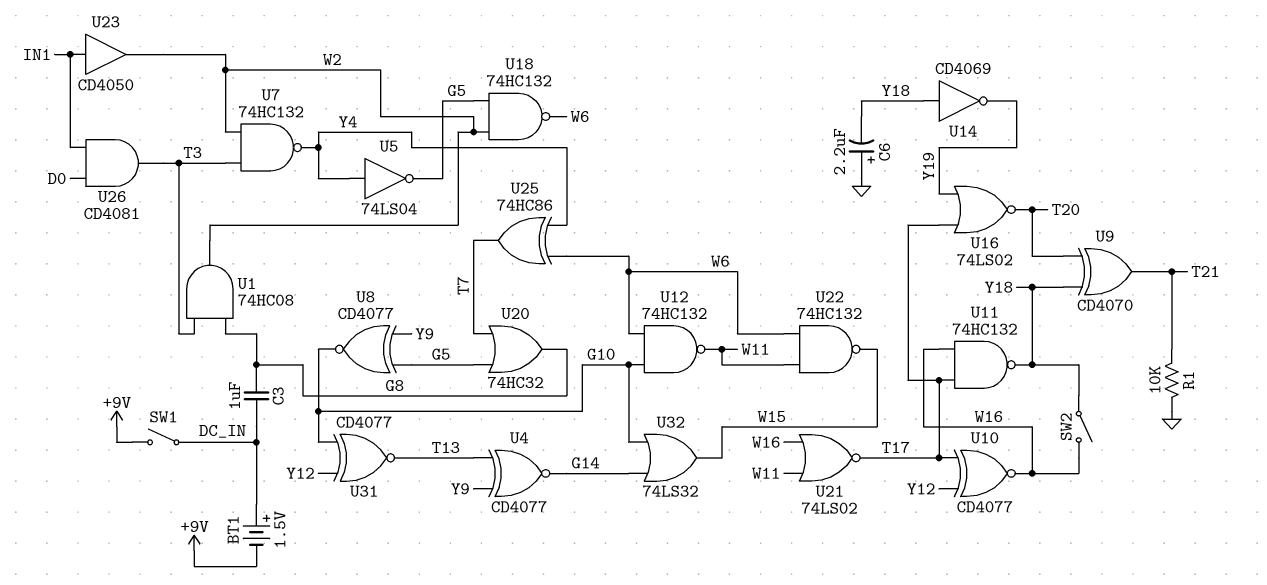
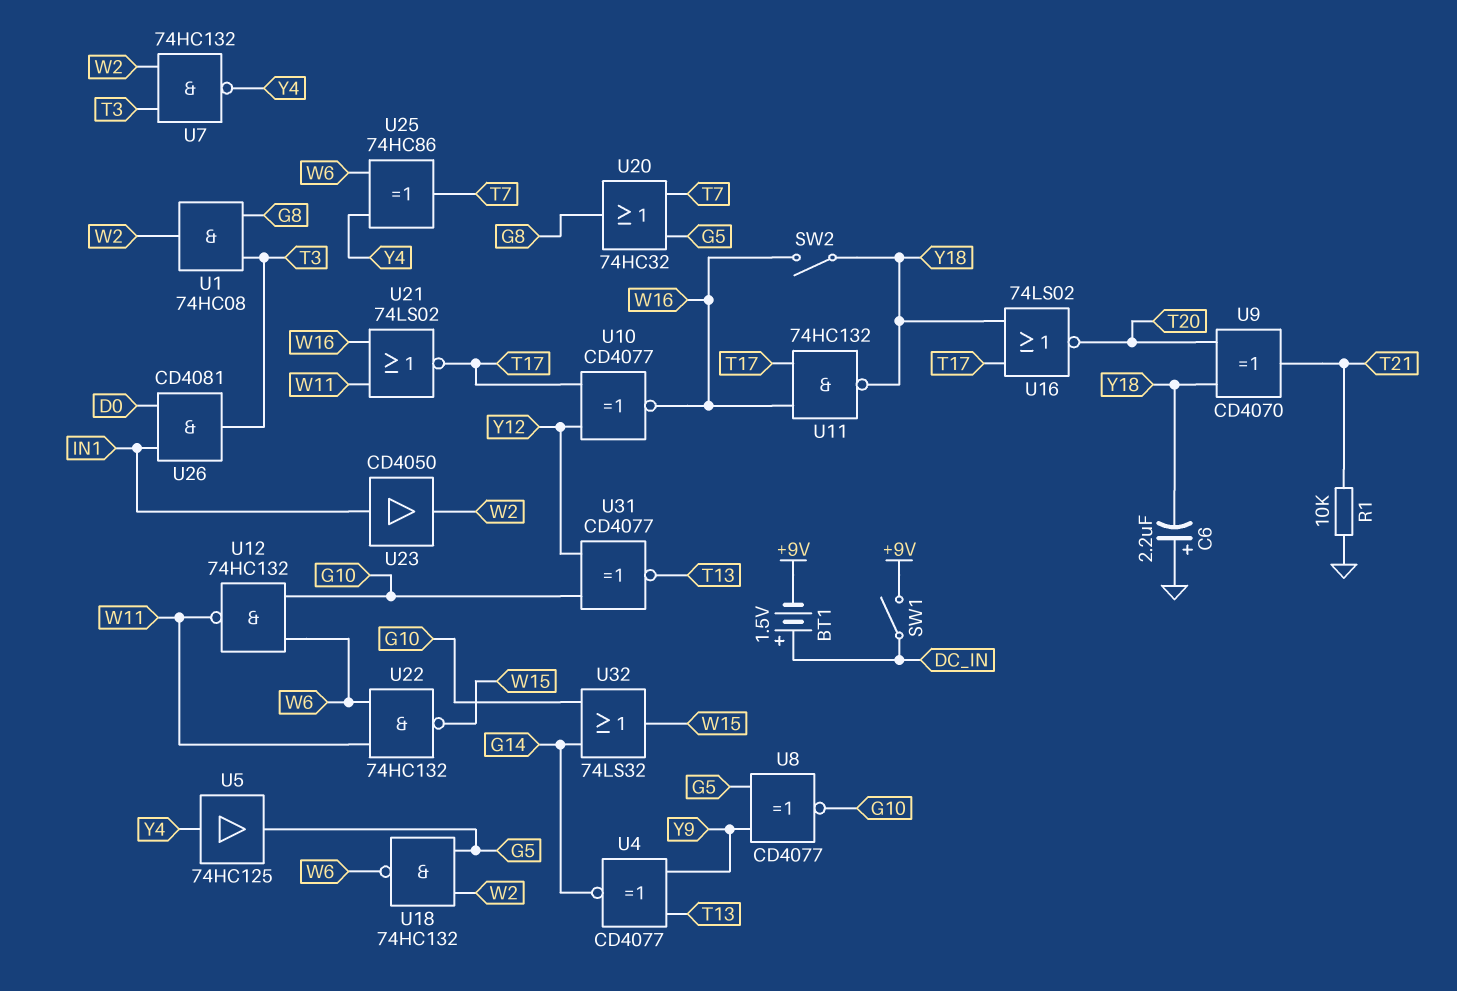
C3: 1uF (DC_IN, G8) -> none
U5: NOT 74LS04 (in Y4, out G5) -> buffer 74HC125 (in Y4, out G5)
U14: NOT CD4069 (in Y18, out Y19) -> none
U16: NOR 74LS02 (in T17, in Y19, out T20) -> NOR 74LS02 (in T17, in Y18, out T20)

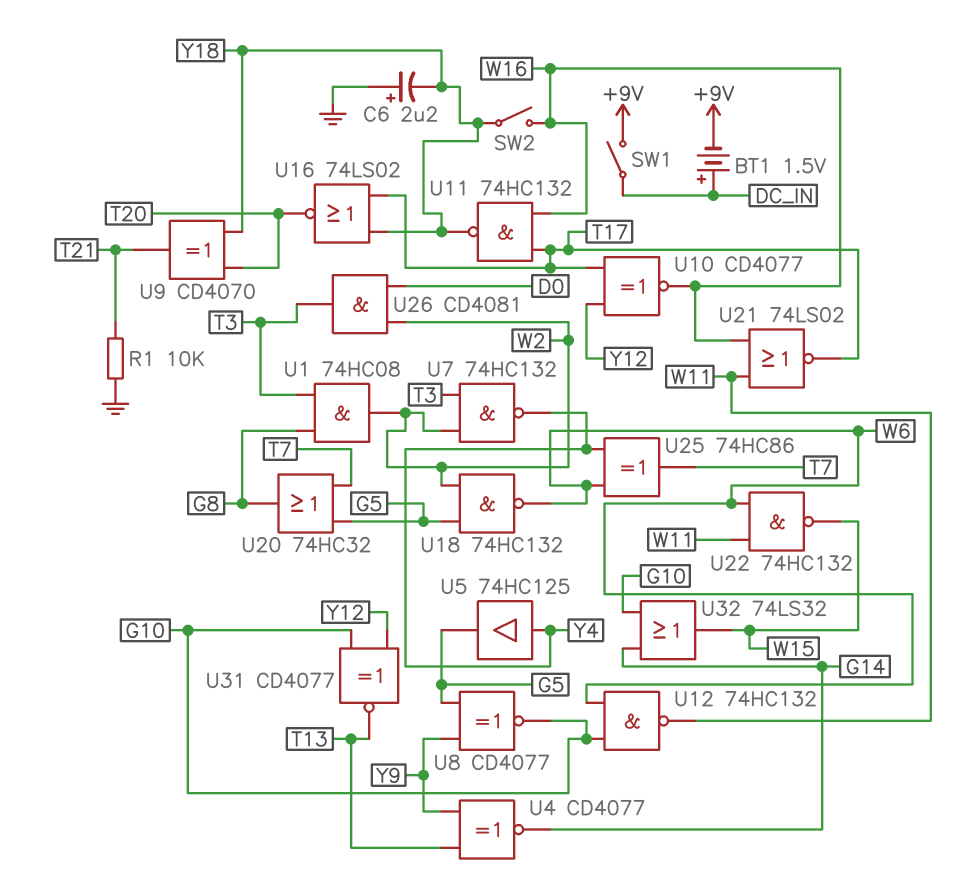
U23: buffer CD4050 (in IN1, out W2) -> none
U26: AND CD4081 (in D0, in IN1, out T3) -> AND CD4081 (in D0, in W2, out T3)

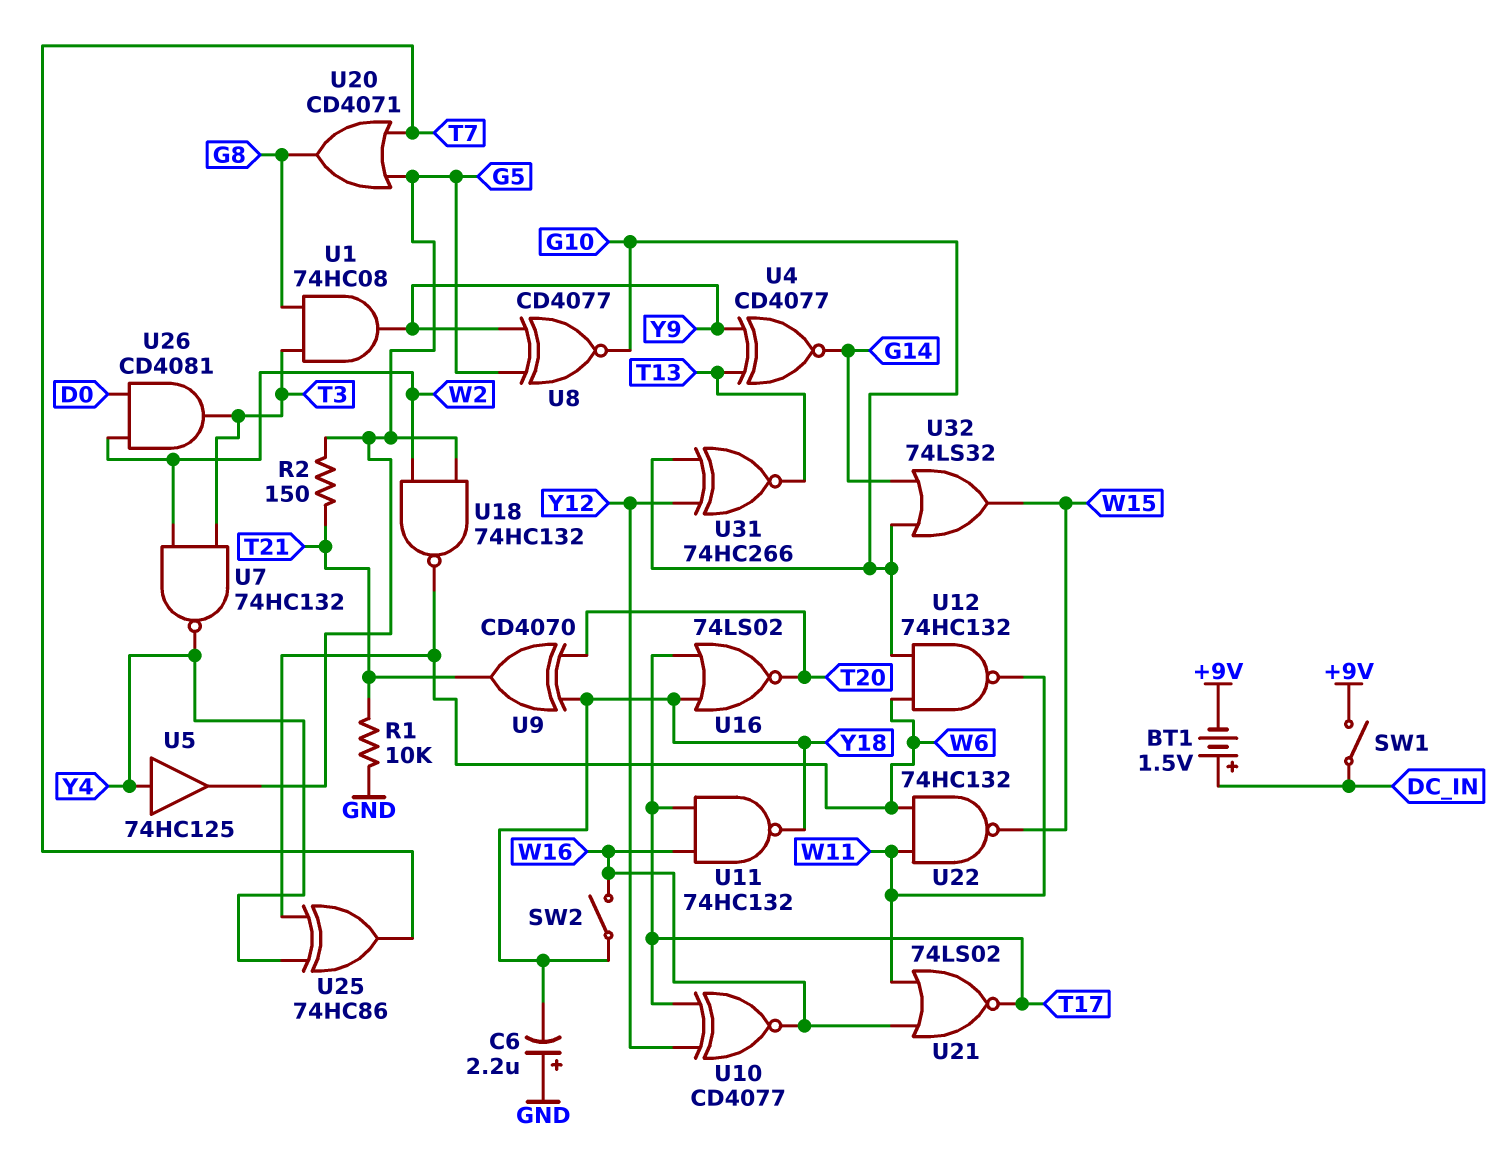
R2: none -> 150 (G5, T21)
U1: AND 74HC08 (in G8, in T3, out W2) -> AND 74HC08 (in G8, in T3, out Y9)
U20: OR 74HC32 (in G5, in T7, out G8) -> OR CD4071 (in G5, in T7, out G8)
U31: XNOR CD4077 (in G10, in Y12, out T13) -> XNOR 74HC266 (in G10, in Y12, out T13)

